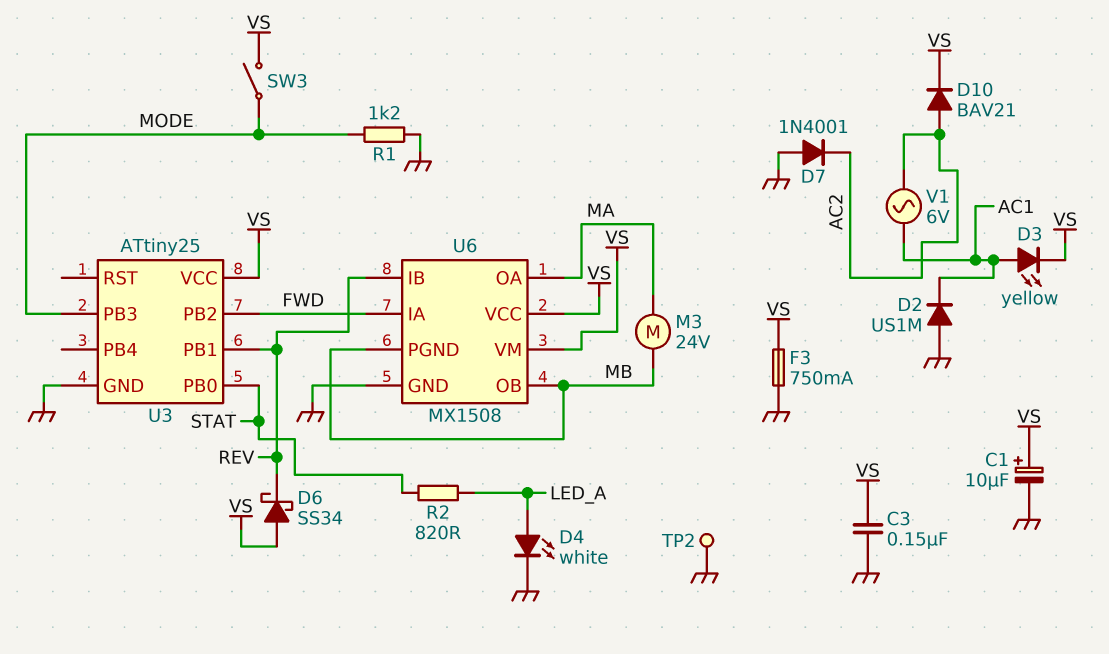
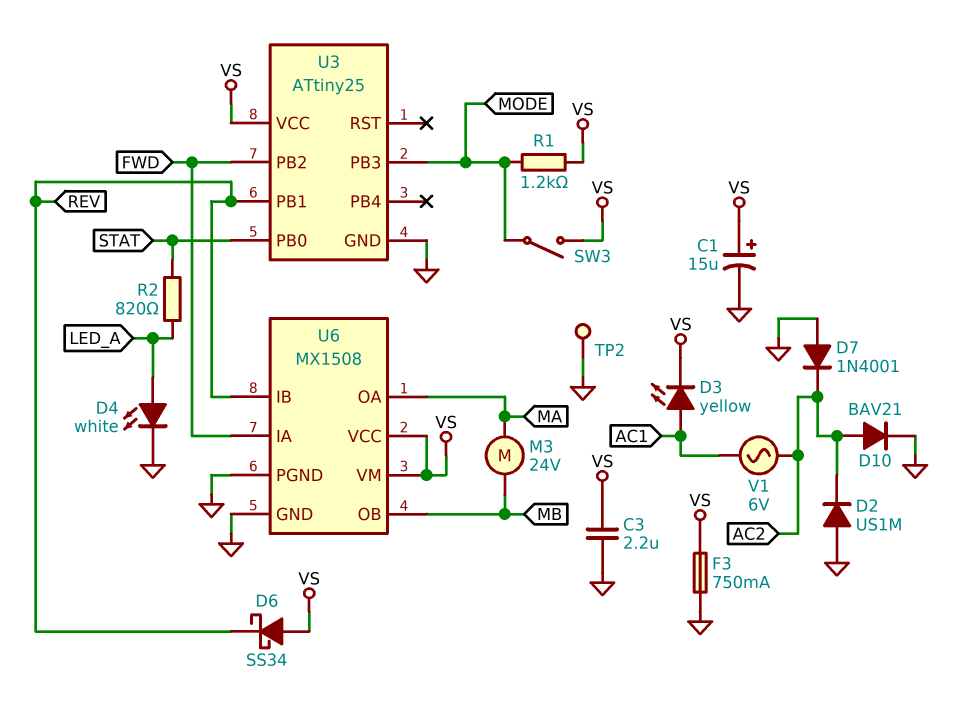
C1: 10uF (plus VS, minus GND) -> 15uF (plus VS, minus GND)
C3: 150nF (GND, VS) -> 2.2uF (GND, VS)
D2: diode US1M (A GND, K AC1) -> diode US1M (A GND, K AC2)
D10: diode BAV21 (A AC2, K VS) -> diode BAV21 (A AC2, K GND)
R1: 1.2k (GND, MODE) -> 1.2k (MODE, VS)
U6 pin PGND: MB -> GND

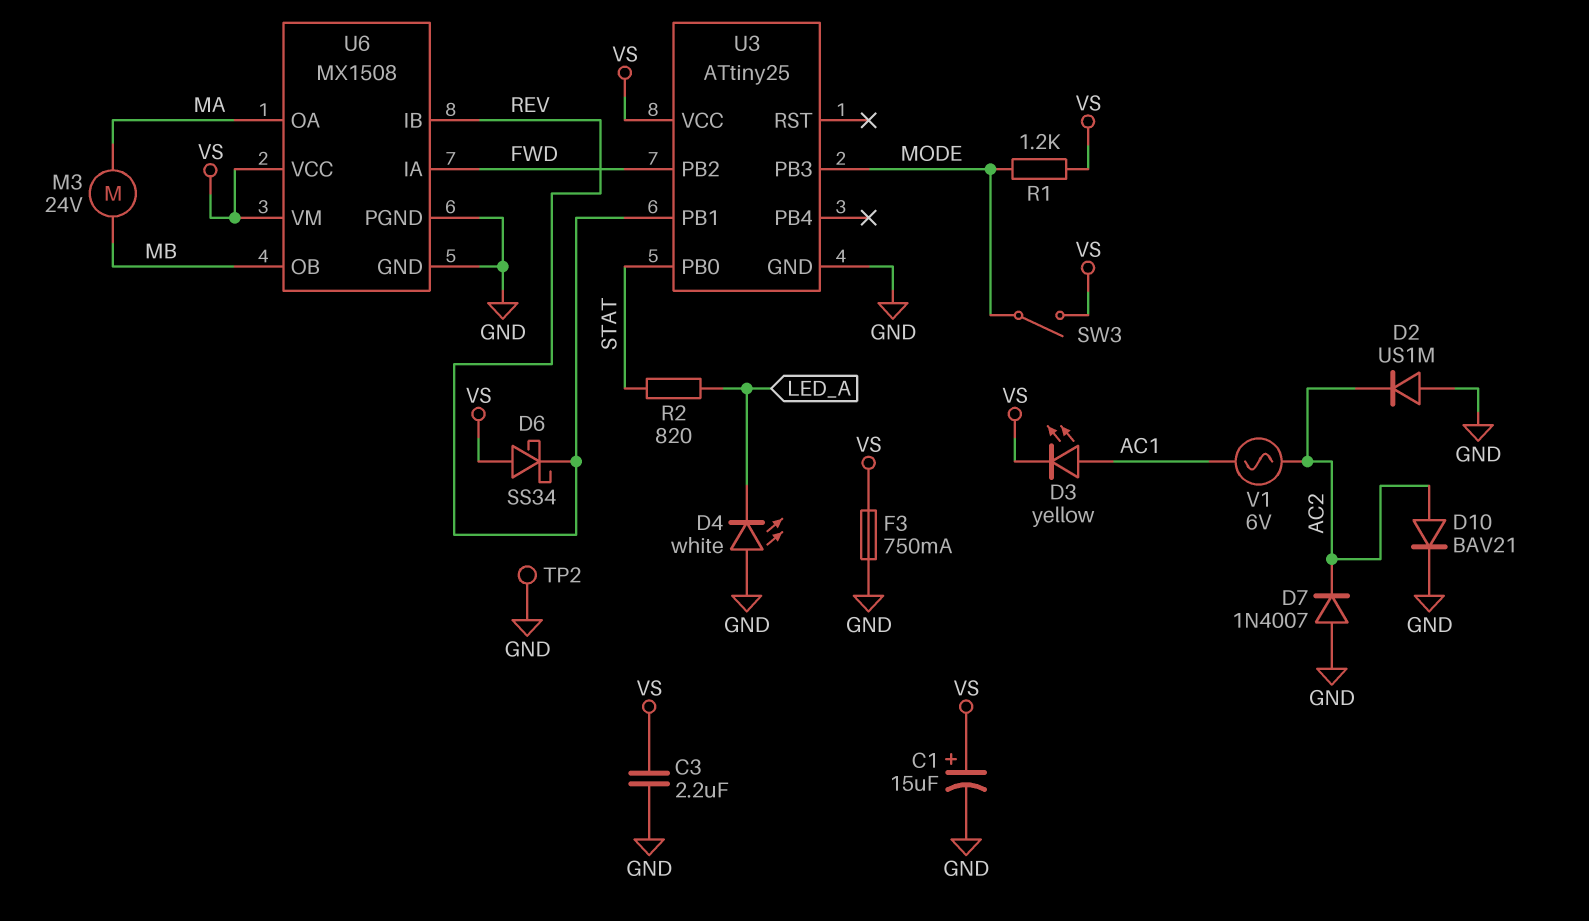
D4: LED white (A LED_A, K GND) -> LED white (A GND, K LED_A)
D7: diode 1N4001 (A GND, K AC2) -> diode 1N4007 (A GND, K AC2)

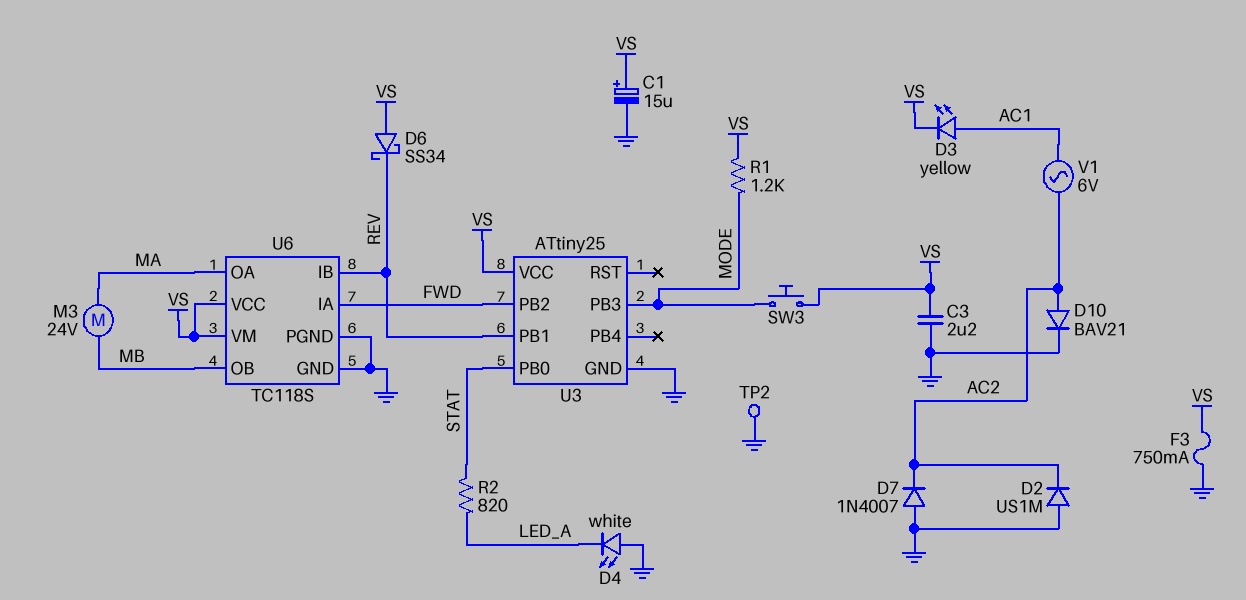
SW3: switch (MODE, VS) -> button (MODE, VS)
U6: MX1508 -> TC118S

